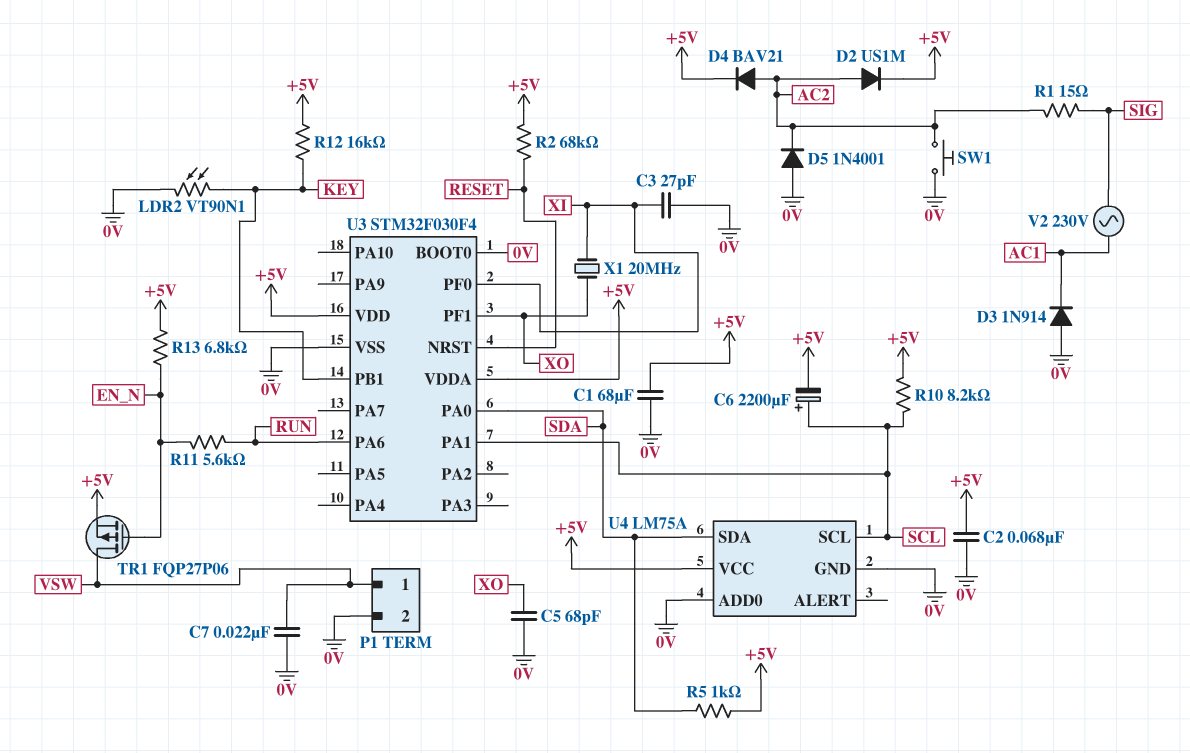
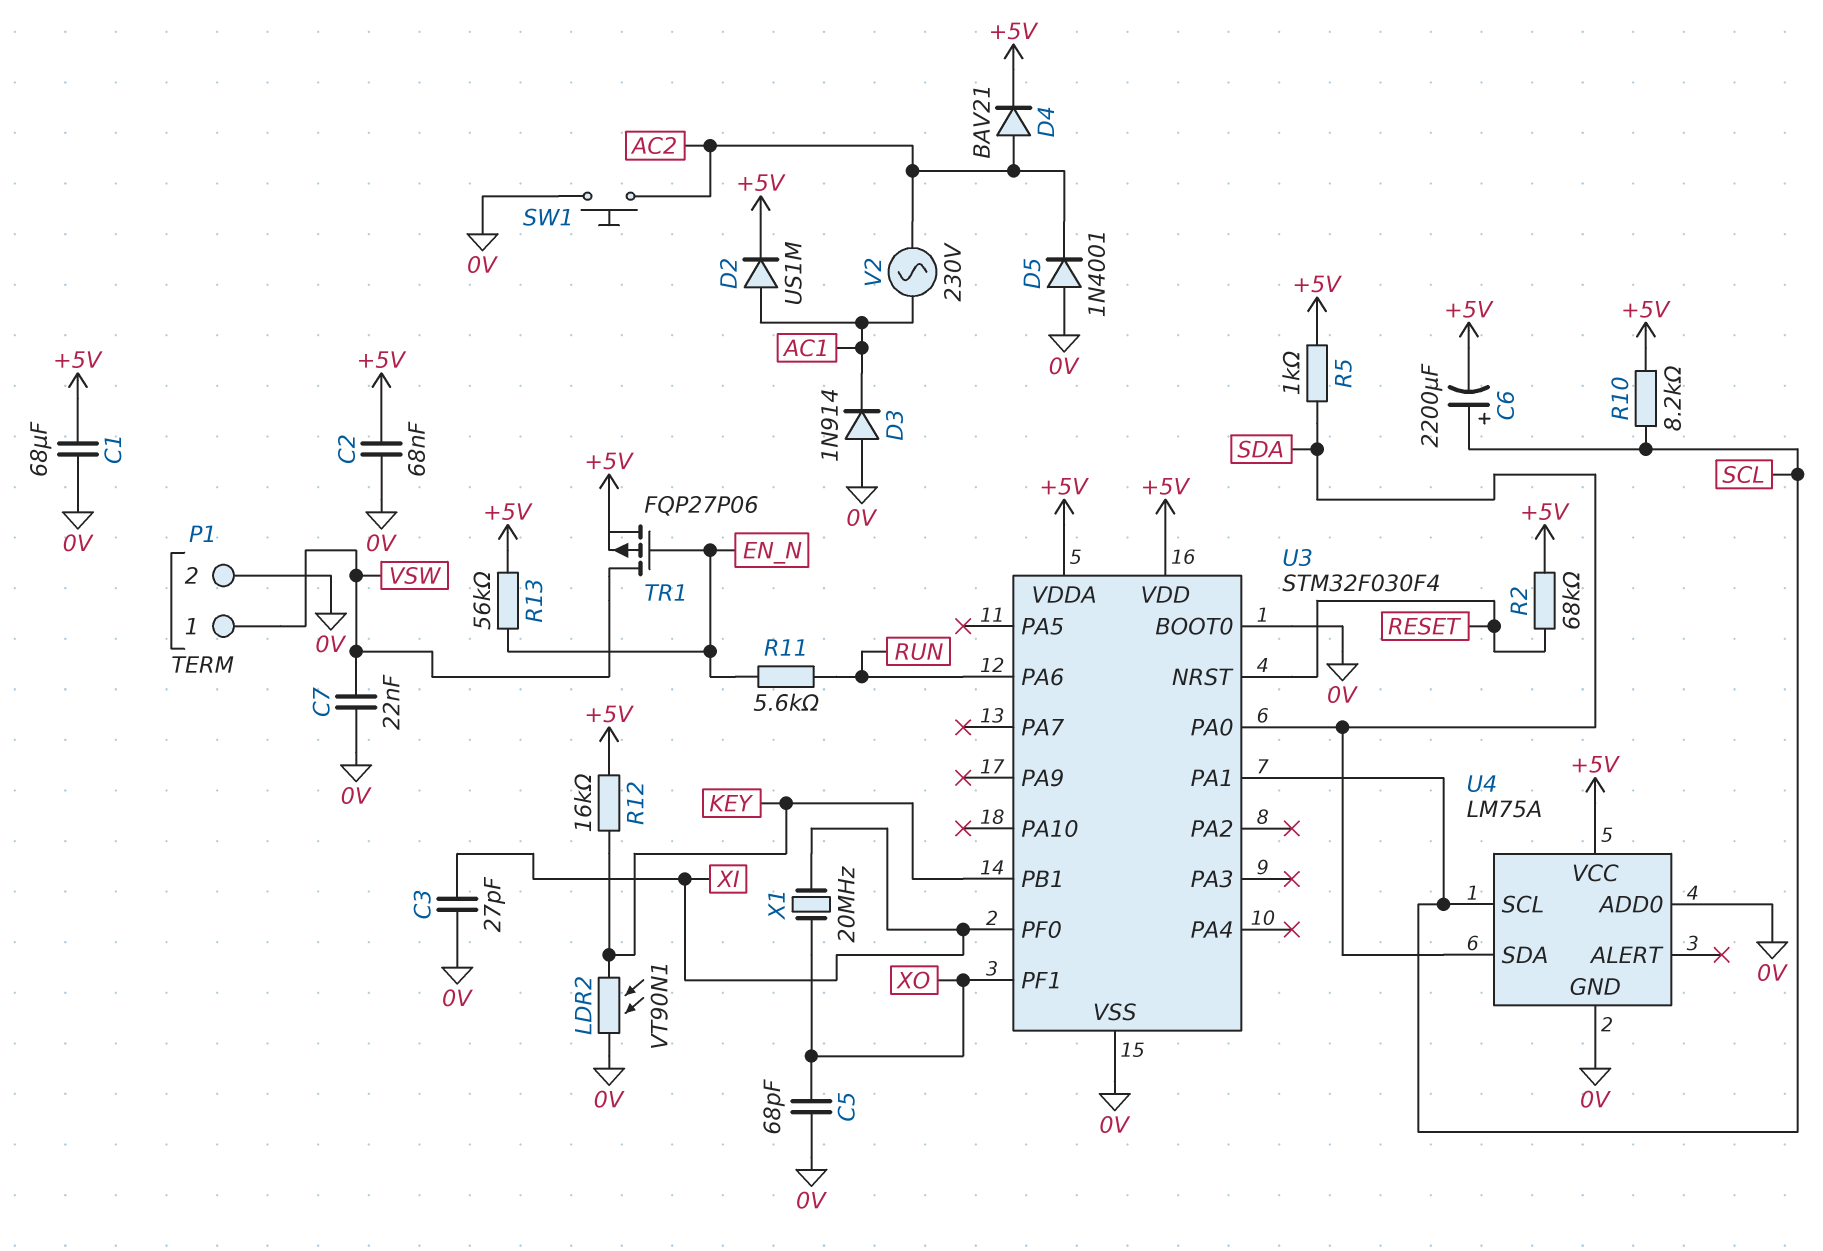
D2: diode US1M (A AC2, K +5V) -> diode US1M (A AC1, K +5V)
R1: 15 (AC2, SIG) -> none
R13: 6.8k (+5V, EN_N) -> 56k (+5V, EN_N)
V2: AC 230V (AC1, SIG) -> AC 230V (AC1, AC2)

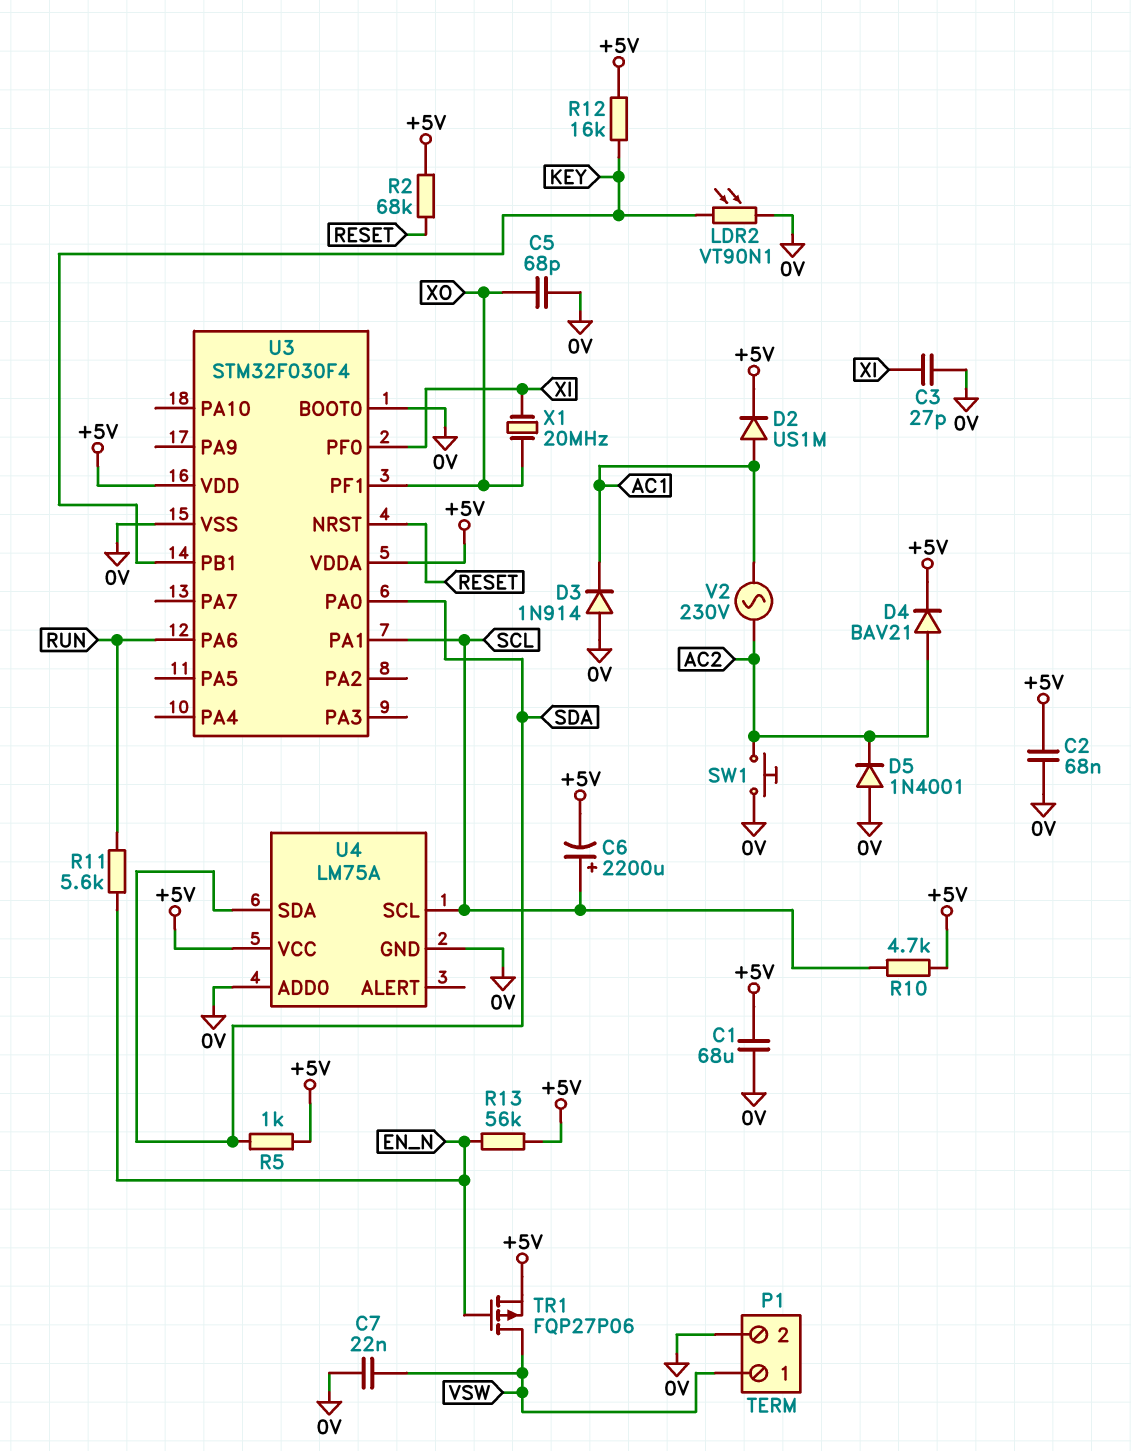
R10: 8.2k (+5V, SCL) -> 4.7k (+5V, SCL)

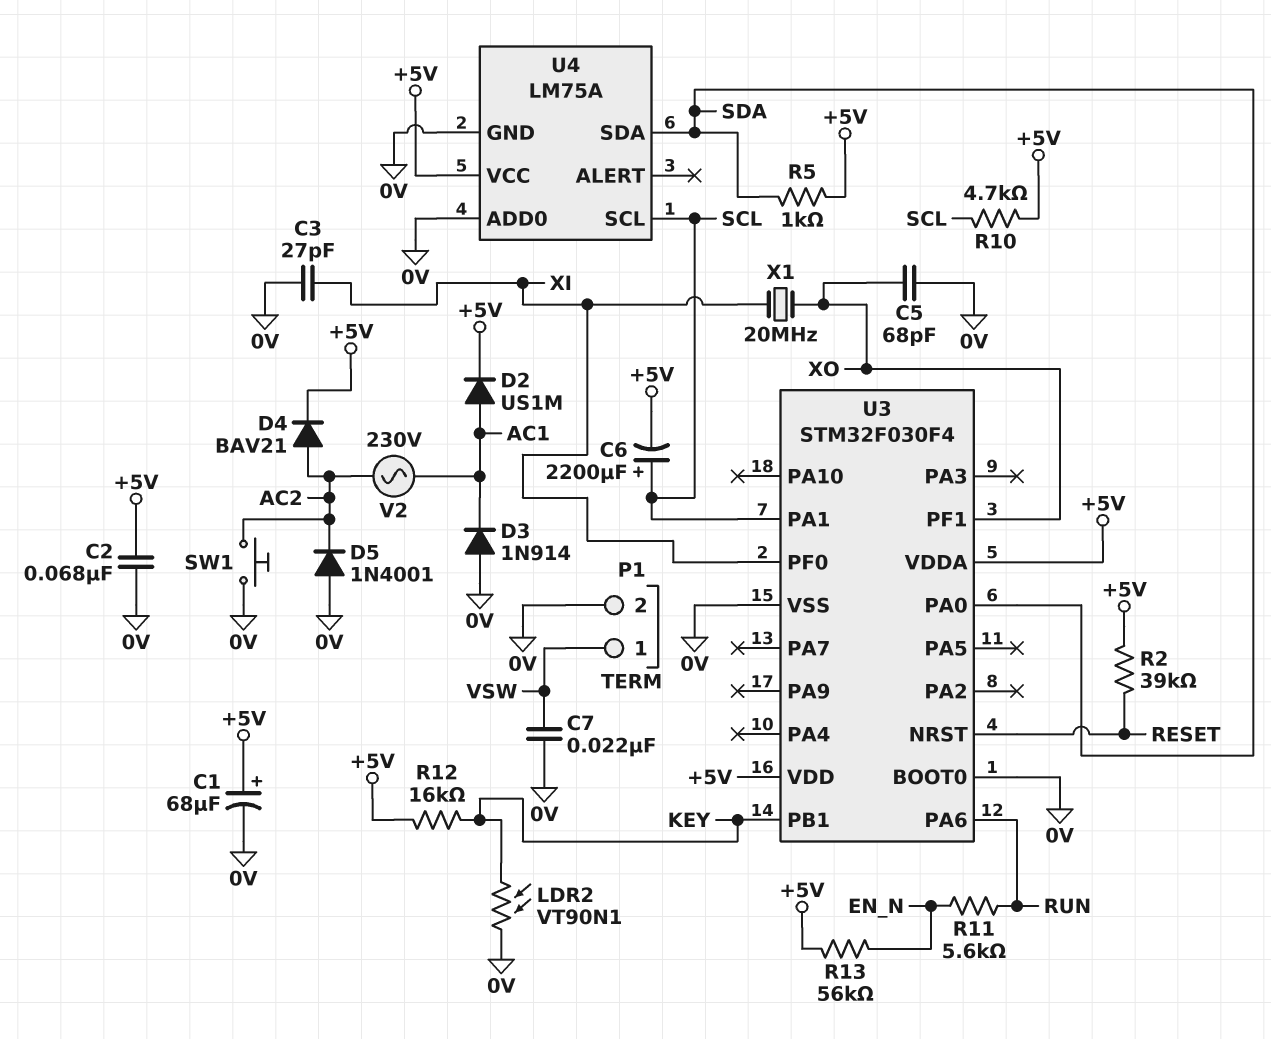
C1: 68uF (+5V, 0V) -> 68uF (plus +5V, minus 0V)
R2: 68k (+5V, RESET) -> 39k (+5V, RESET)
TR1: PMOS FQP27P06 (G EN_N, D VSW, S +5V) -> none

